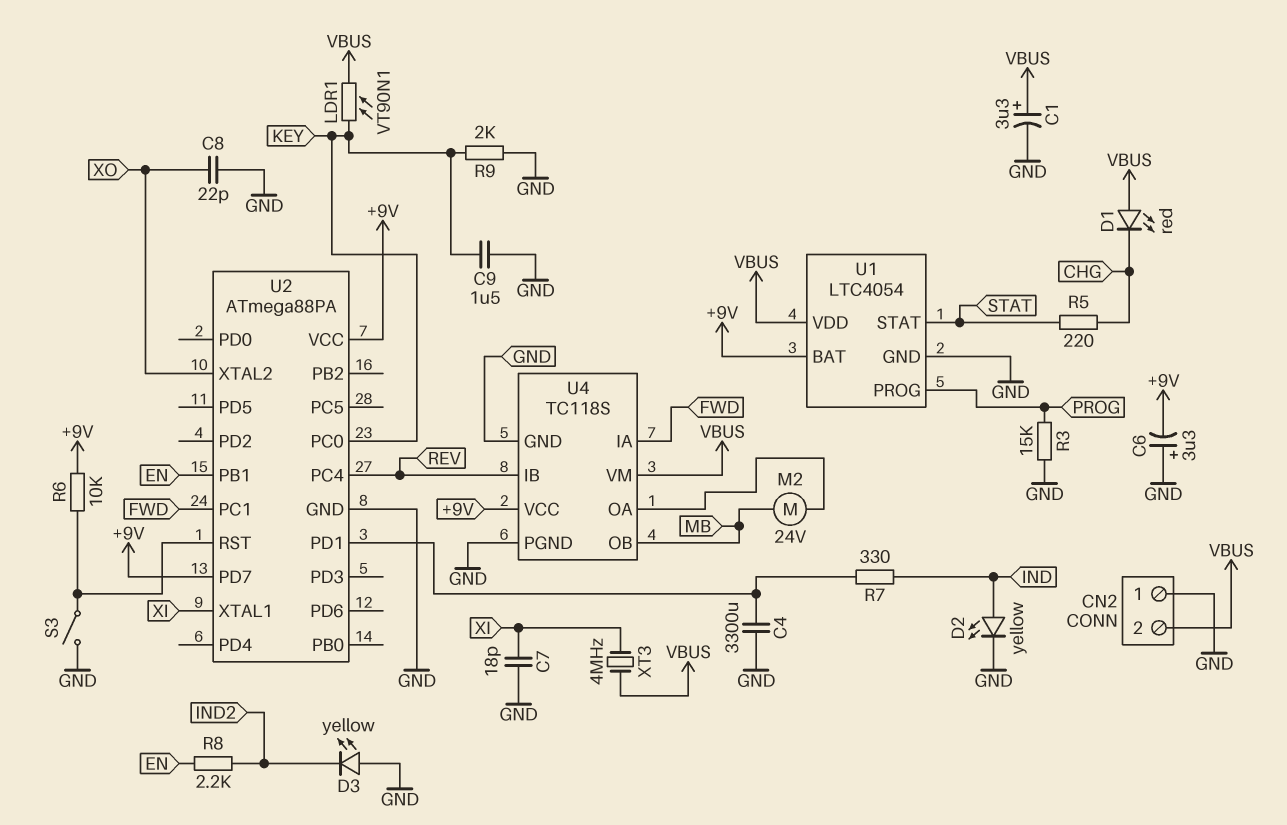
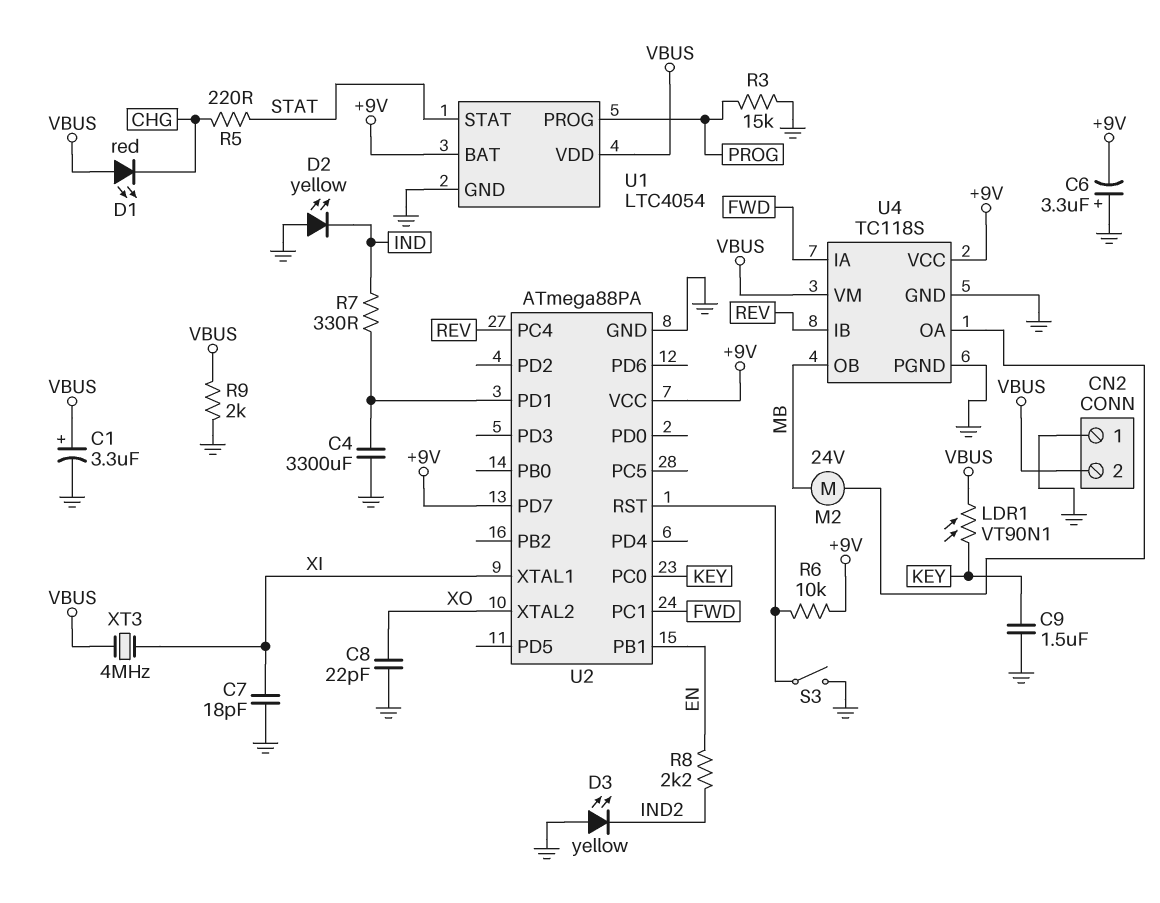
D2: LED yellow (A IND, K GND) -> LED yellow (A GND, K IND)
R9: 2k (GND, KEY) -> 2k (GND, VBUS)

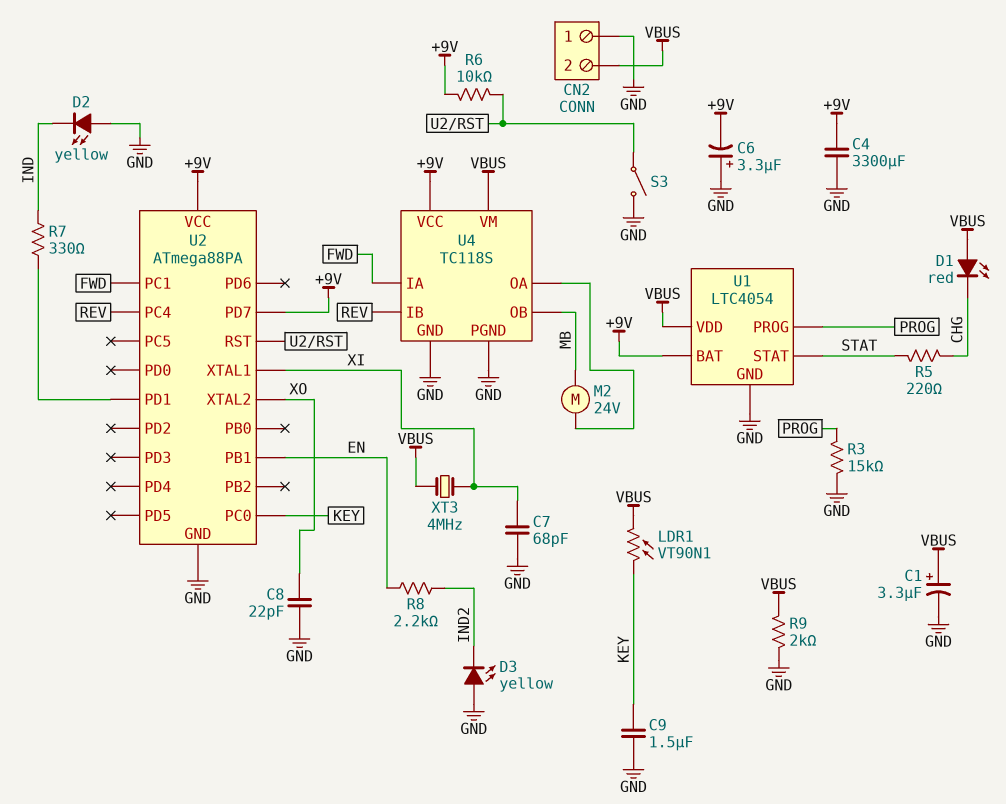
C4: 3300uF (GND, U2/PD1) -> 3300uF (+9V, GND)
C7: 18pF (GND, XI) -> 68pF (GND, XI)

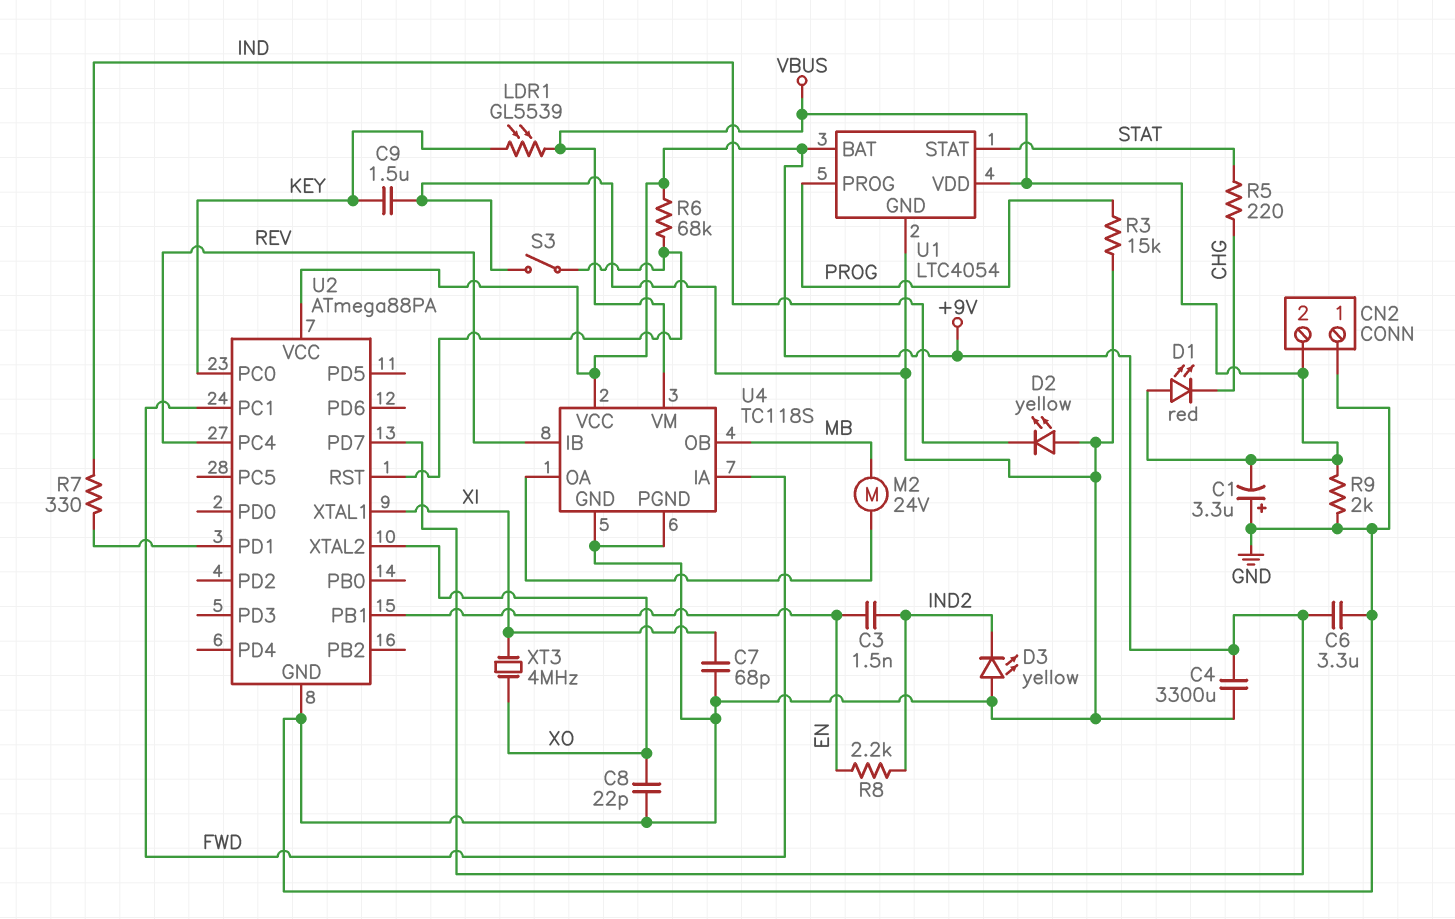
C1: 3.3uF (plus VBUS, minus GND) -> 3.3uF (plus GND, minus VBUS)
C3: none -> 1.5nF (EN, IND2)
C6: 3.3uF (plus GND, minus +9V) -> 3.3uF (+9V, GND)
LDR1: VT90N1 (KEY, VBUS) -> GL5539 (KEY, VBUS)
R6: 10k (+9V, U2/RST) -> 68k (+9V, U2/RST)
XT3: 4MHz (VBUS, XI) -> 4MHz (XI, XO)

